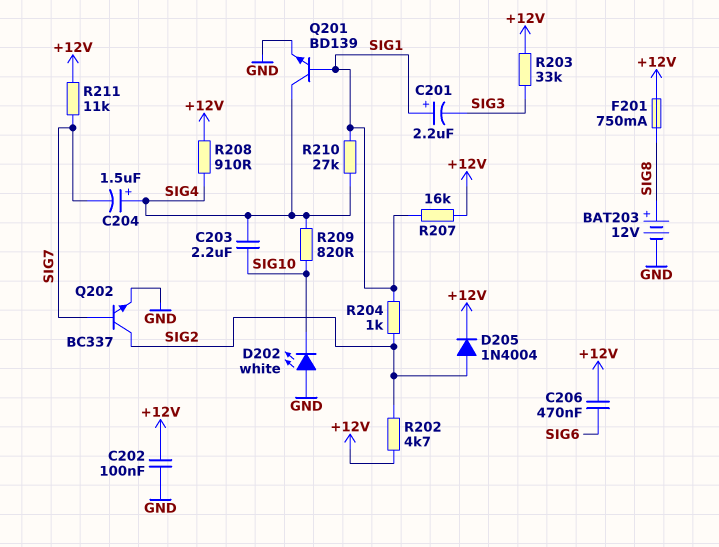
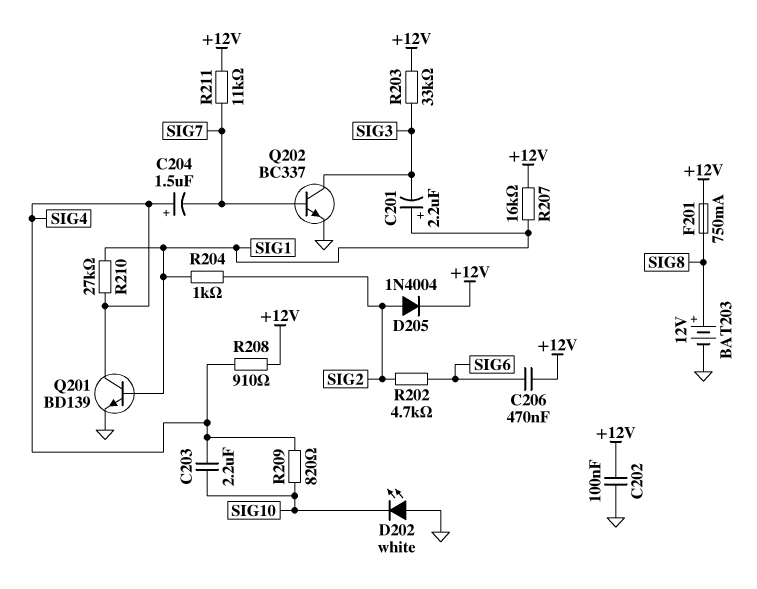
Q202: NPN BC337 (B SIG7, C SIG2, E GND) -> NPN BC337 (B SIG7, C SIG3, E GND)
R202: 4.7k (+12V, SIG2) -> 4.7k (SIG2, SIG6)

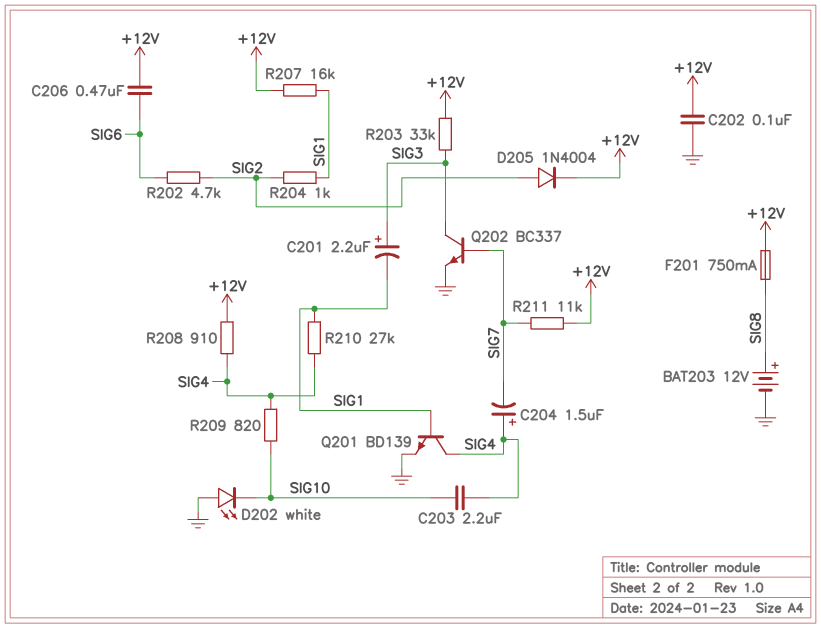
C201: 2.2uF (plus SIG1, minus SIG3) -> 2.2uF (plus SIG3, minus SIG1)

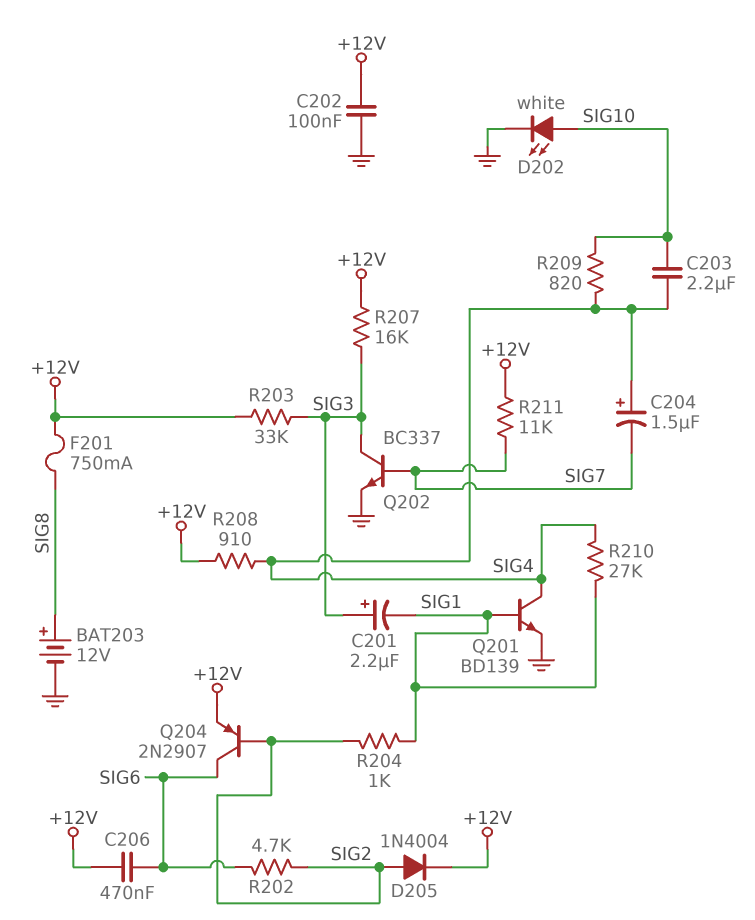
D202: LED white (A GND, K SIG10) -> LED white (A SIG10, K GND)
Q204: none -> PNP 2N2907 (B SIG2, C SIG6, E +12V)
R207: 16k (+12V, SIG1) -> 16k (+12V, SIG3)

